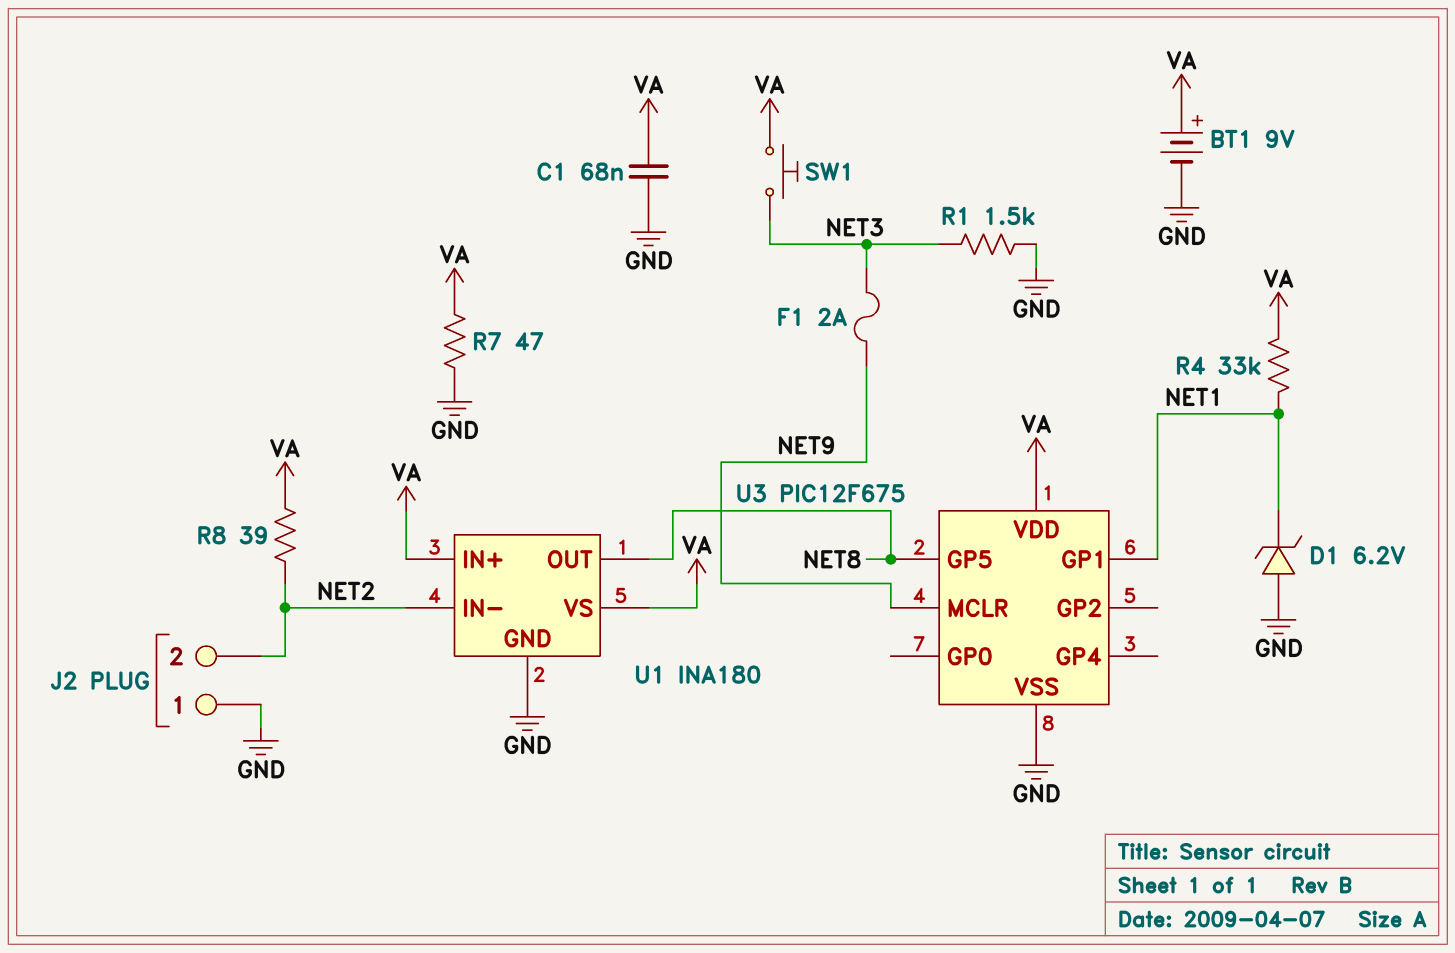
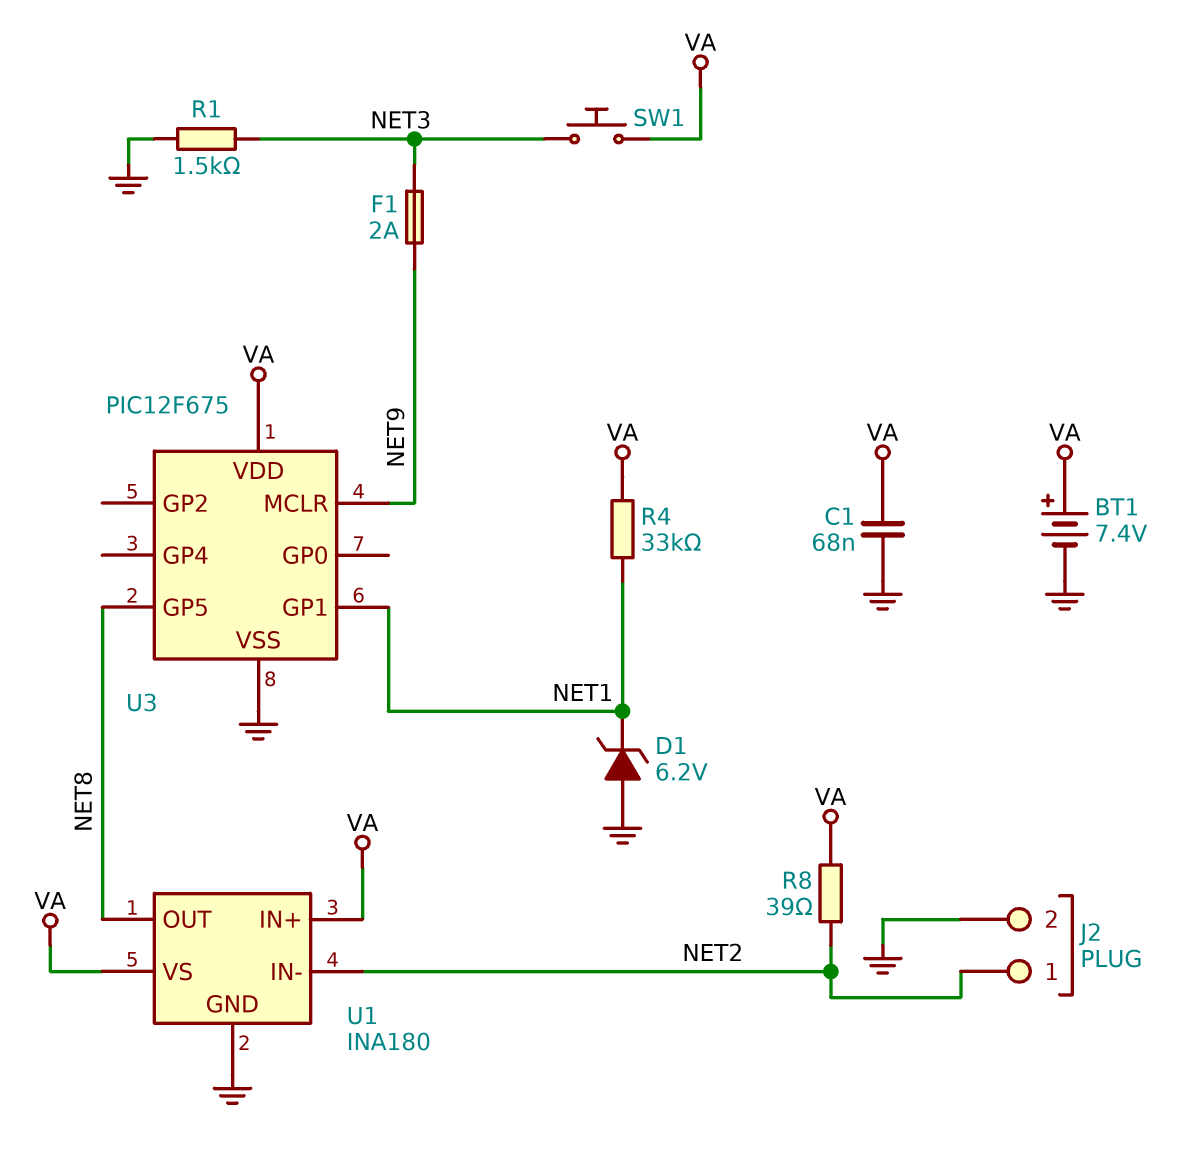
BT1: 9V (plus VA, minus GND) -> 7.4V (plus VA, minus GND)
J2 pin 1: GND -> NET2
J2 pin 2: NET2 -> GND
R7: 47 (GND, VA) -> none

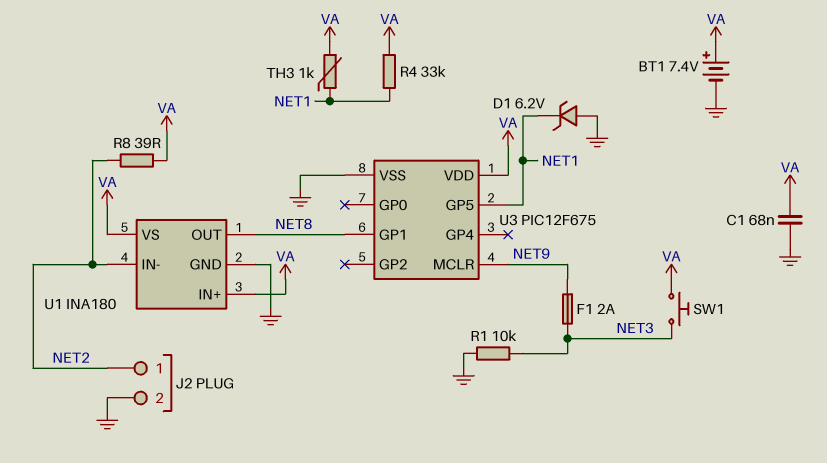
R1: 1.5k (GND, NET3) -> 10k (GND, NET3)
TH3: none -> 1k (NET1, VA)
U3 pin GP1: NET1 -> NET8
U3 pin GP5: NET8 -> NET1

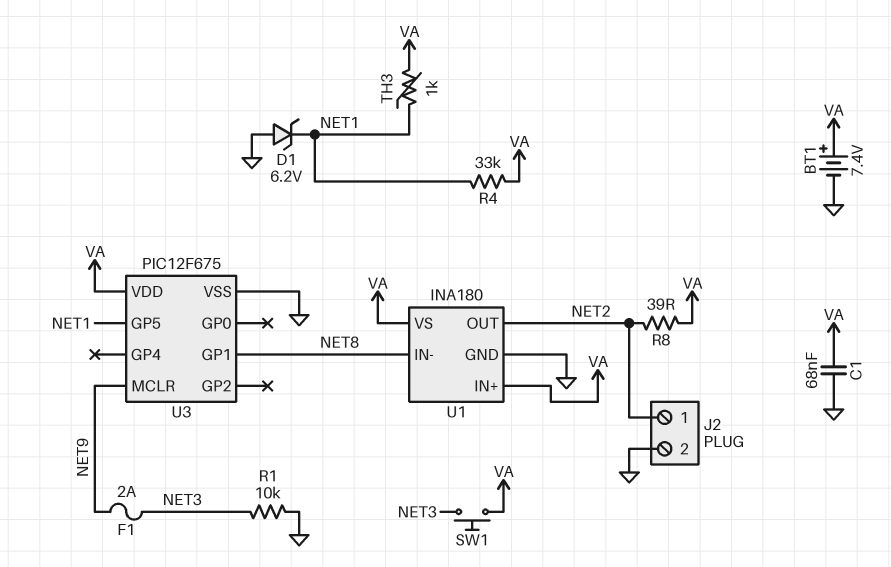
U1 pin IN-: NET2 -> NET8
U1 pin OUT: NET8 -> NET2

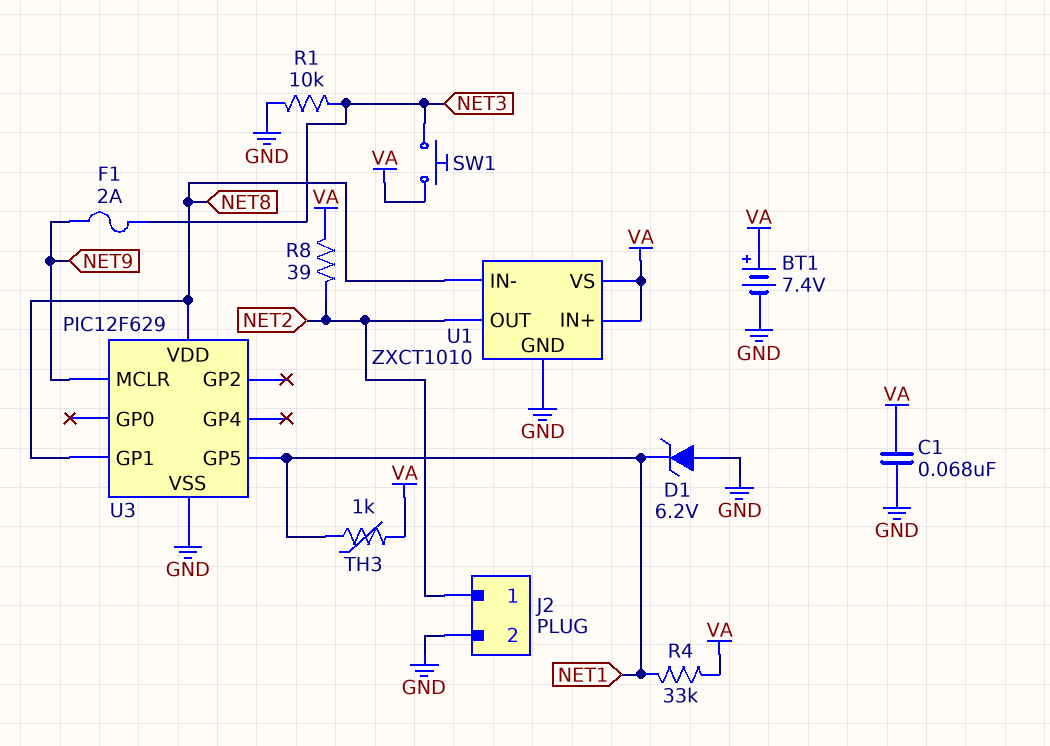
U1: INA180 -> ZXCT1010
U3: PIC12F675 -> PIC12F629
U3 pin VDD: VA -> NET8

